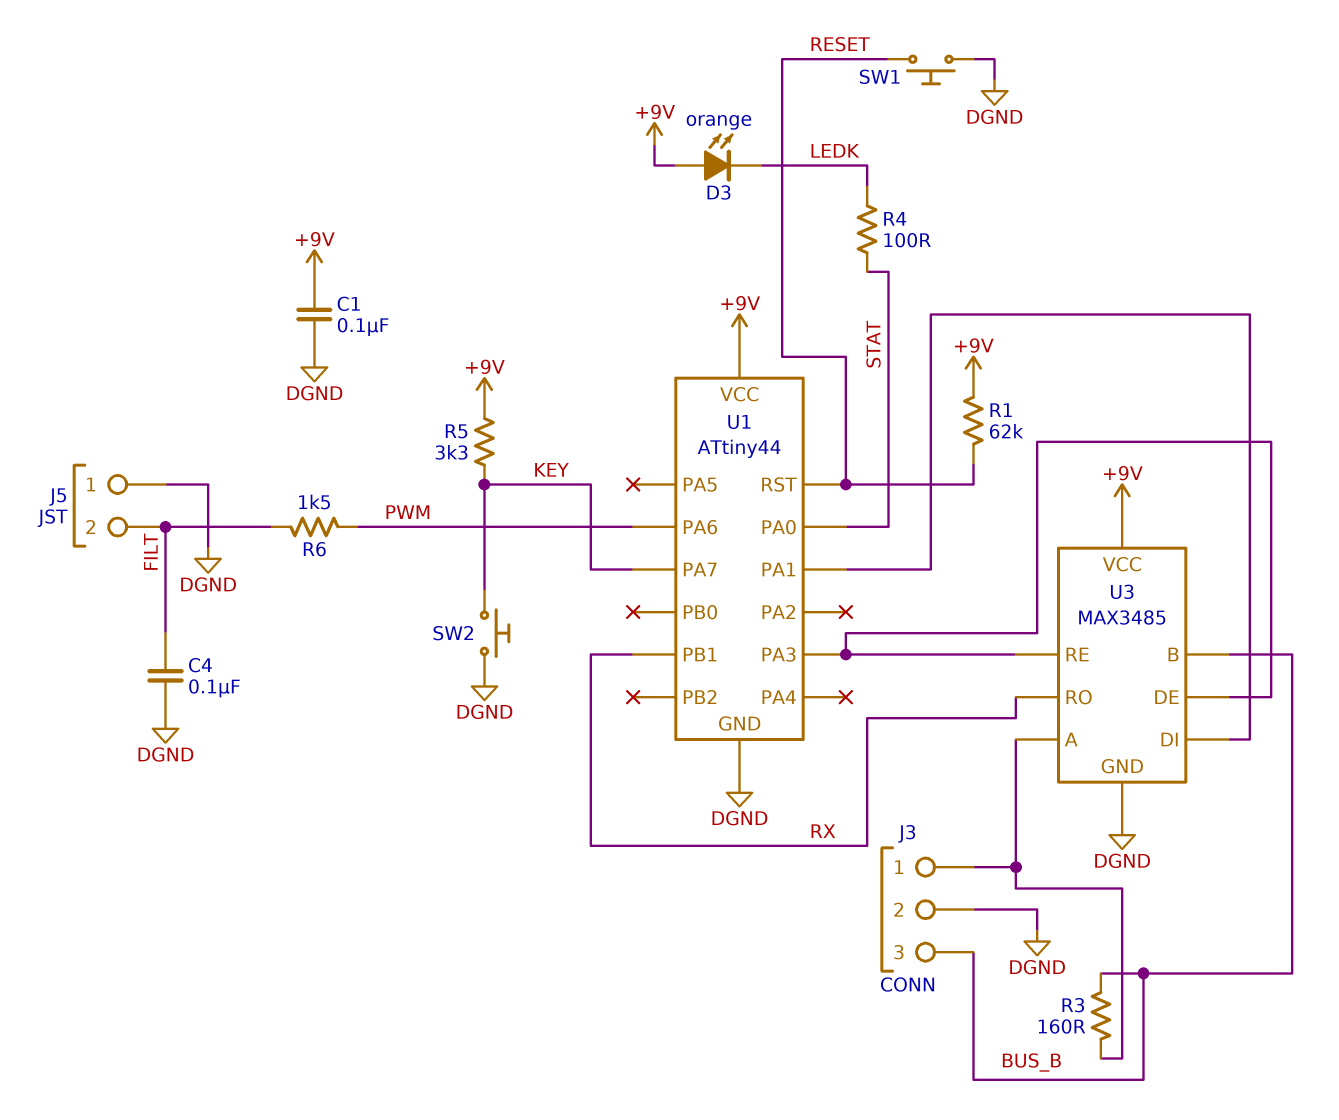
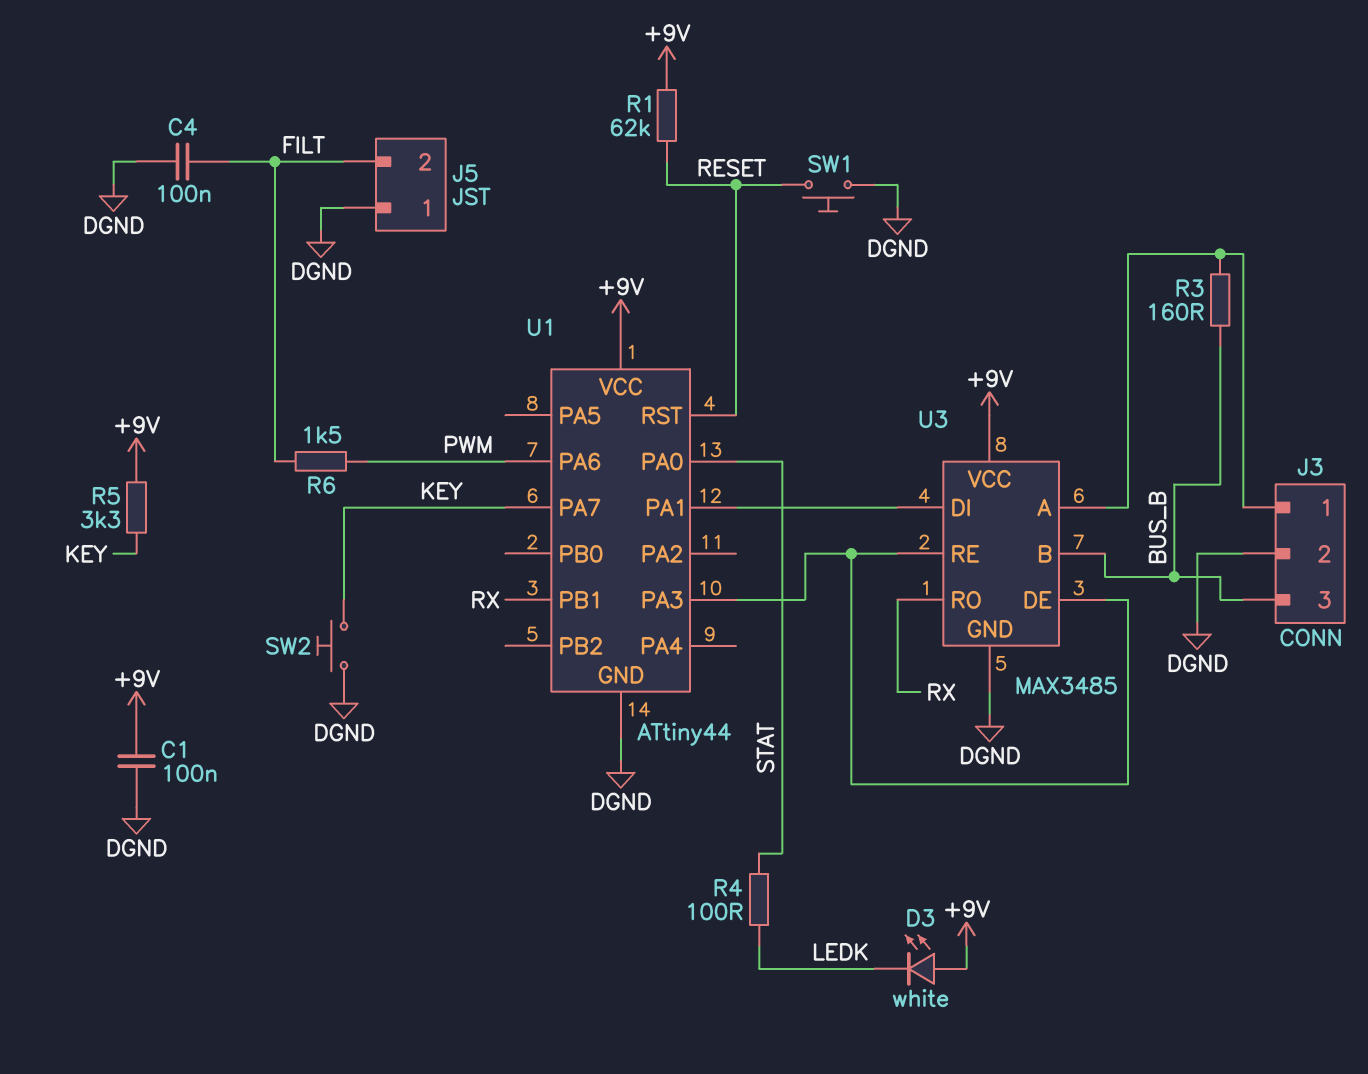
D3: LED orange (A +9V, K LEDK) -> LED white (A +9V, K LEDK)

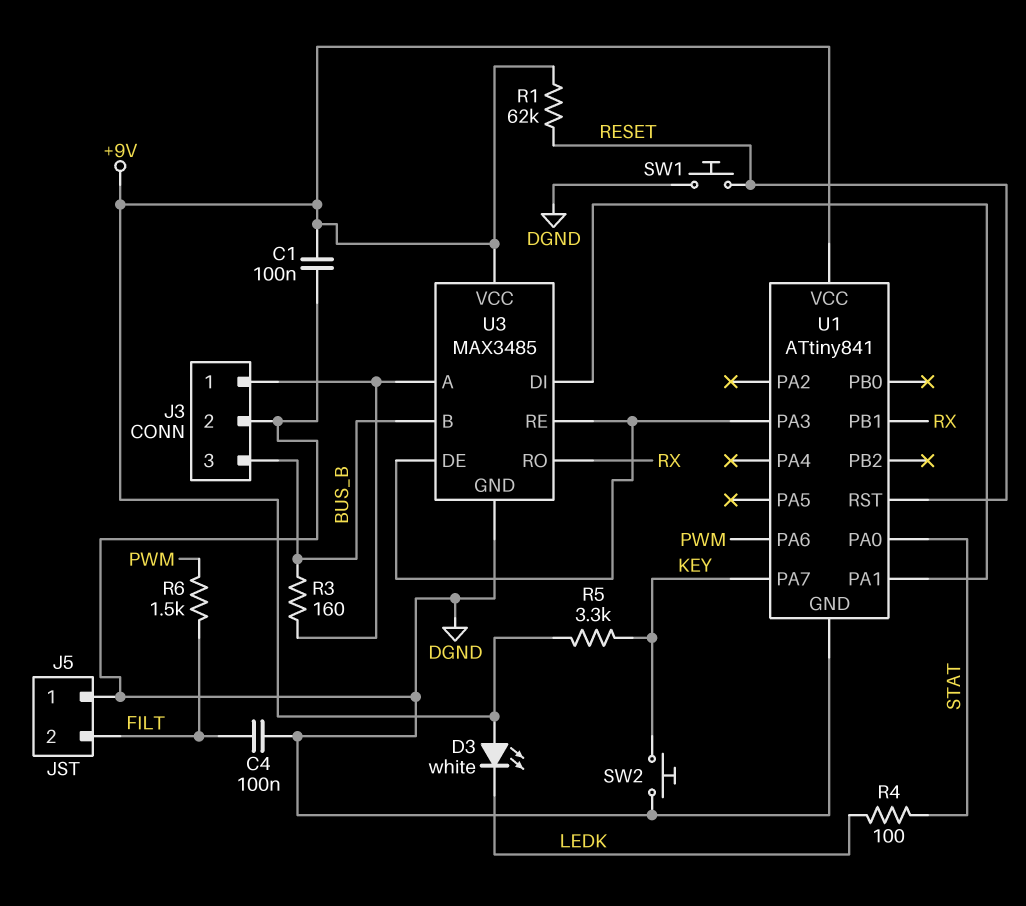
U1: ATtiny44 -> ATtiny841

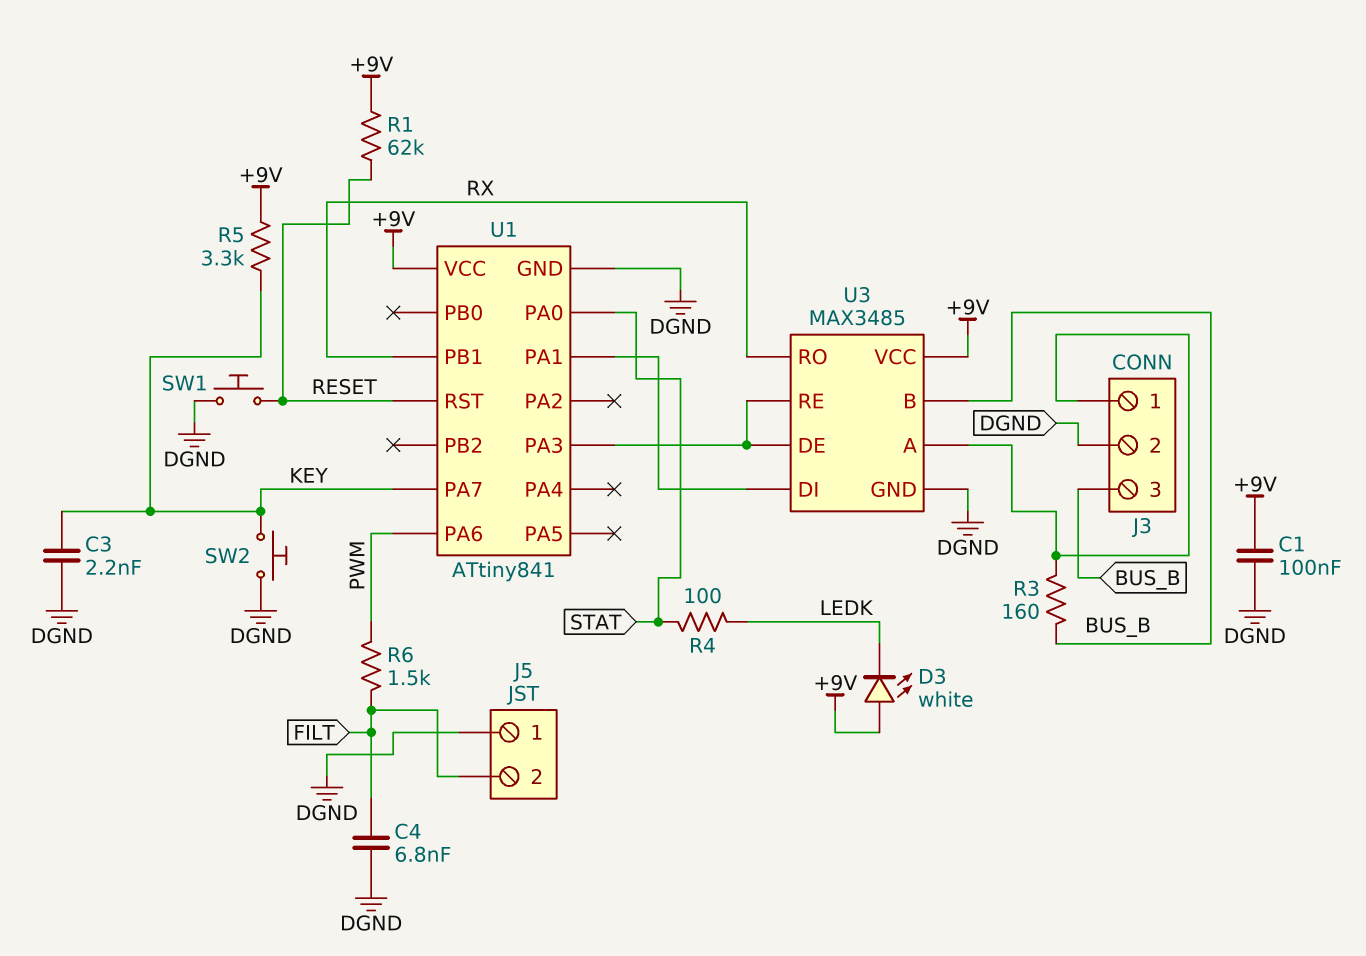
C3: none -> 2.2nF (DGND, KEY)
C4: 100nF (DGND, FILT) -> 6.8nF (DGND, FILT)

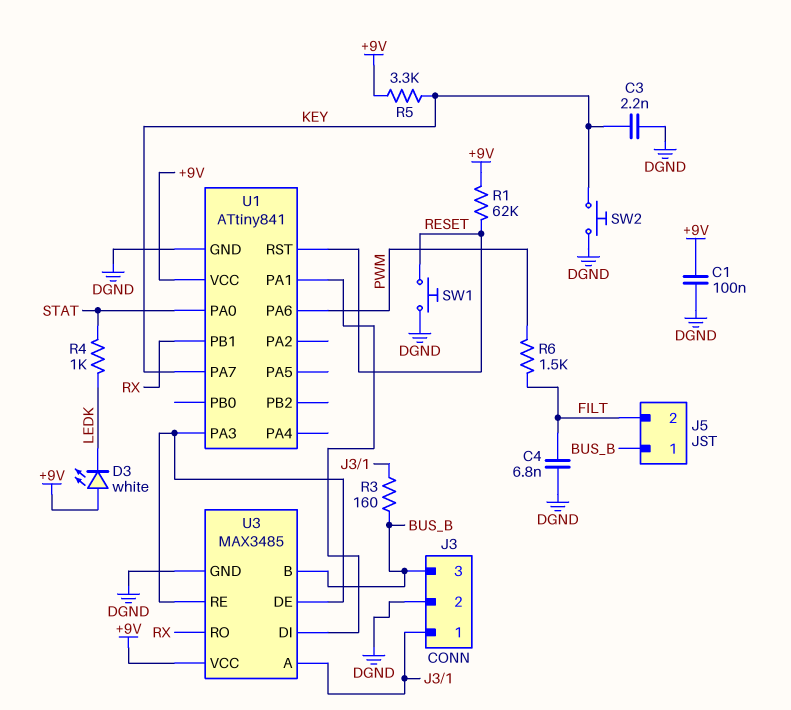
J5 pin 1: DGND -> BUS_B
R4: 100 (LEDK, STAT) -> 1k (LEDK, STAT)

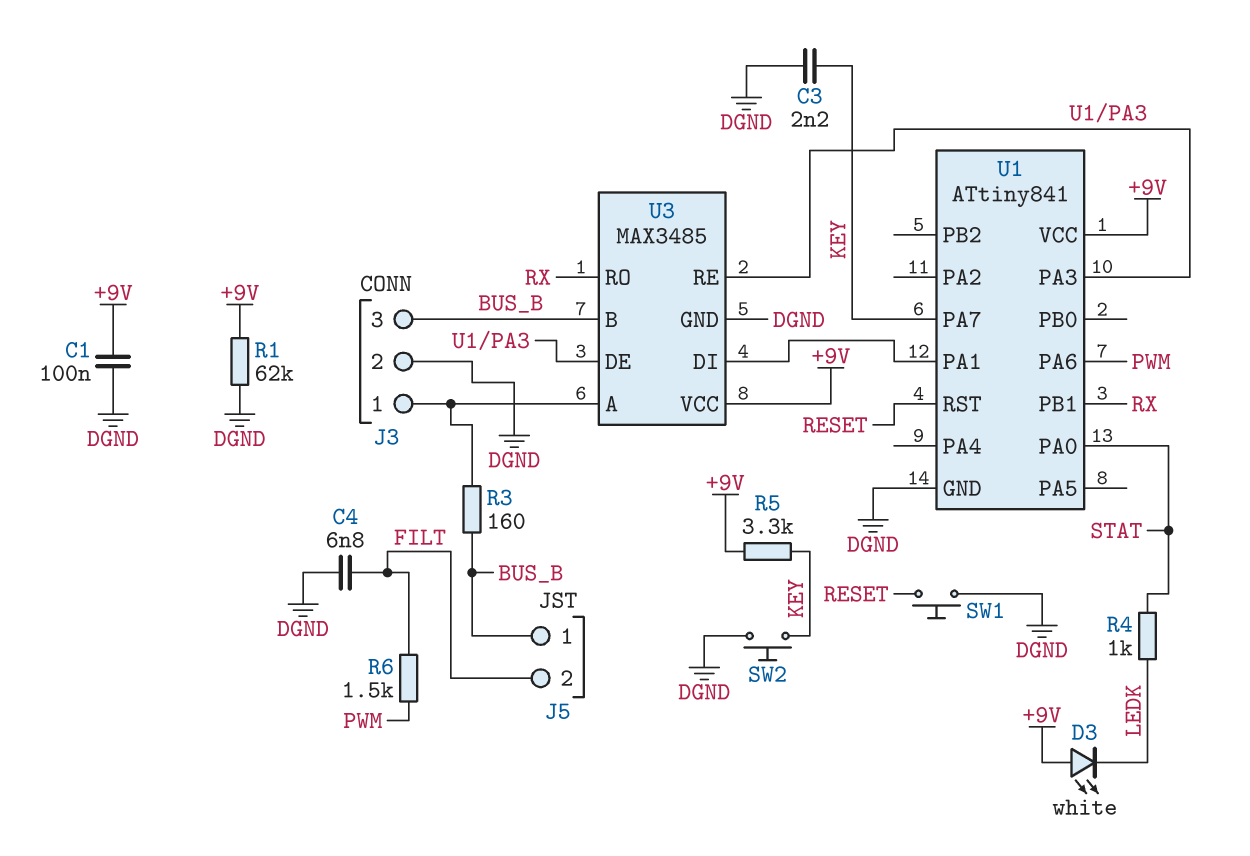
R1: 62k (+9V, RESET) -> 62k (+9V, DGND)

